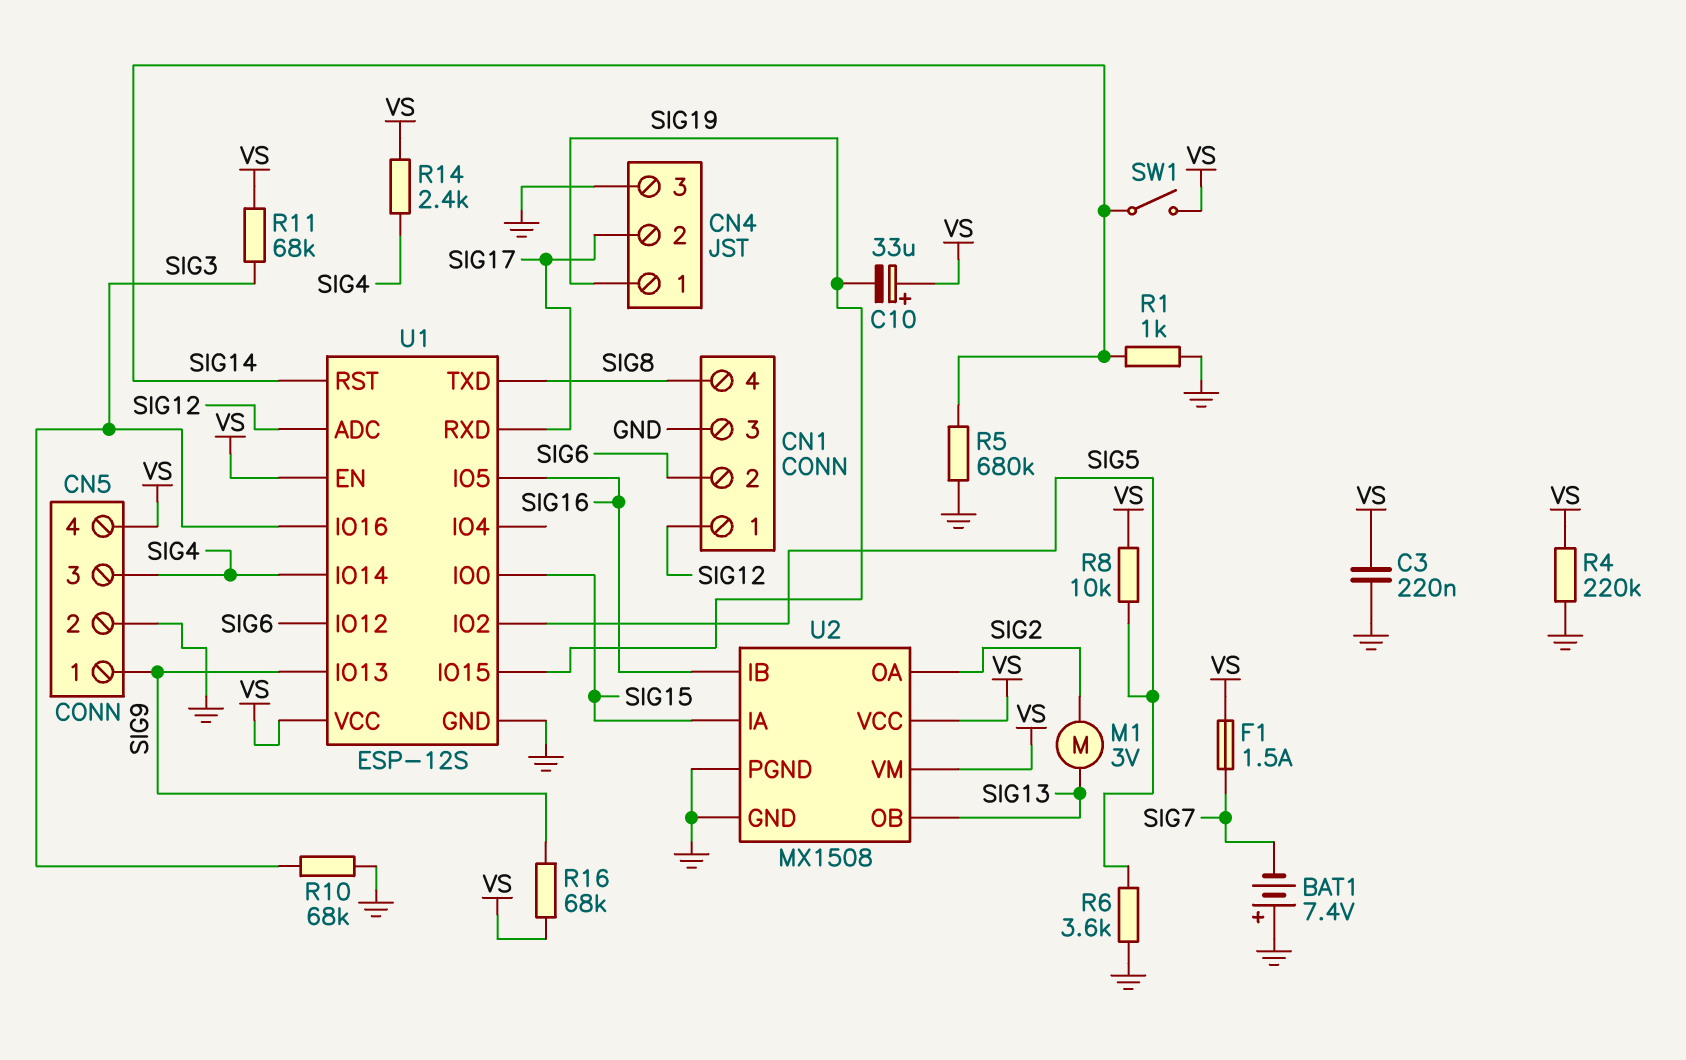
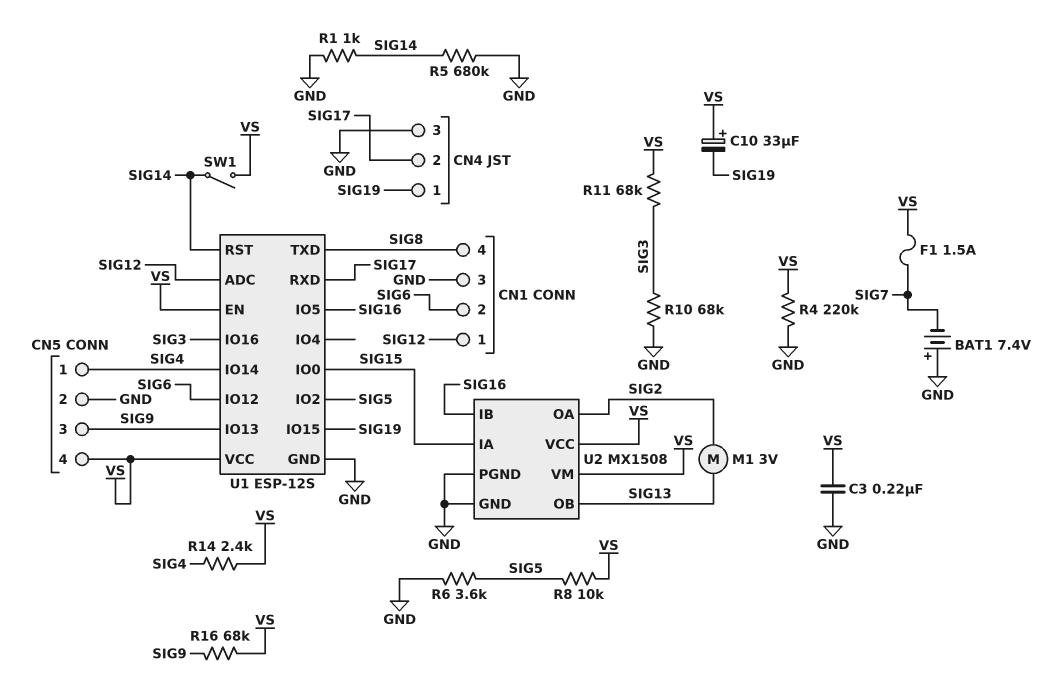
CN5 pin 1: SIG9 -> SIG4
CN5 pin 3: SIG4 -> SIG9

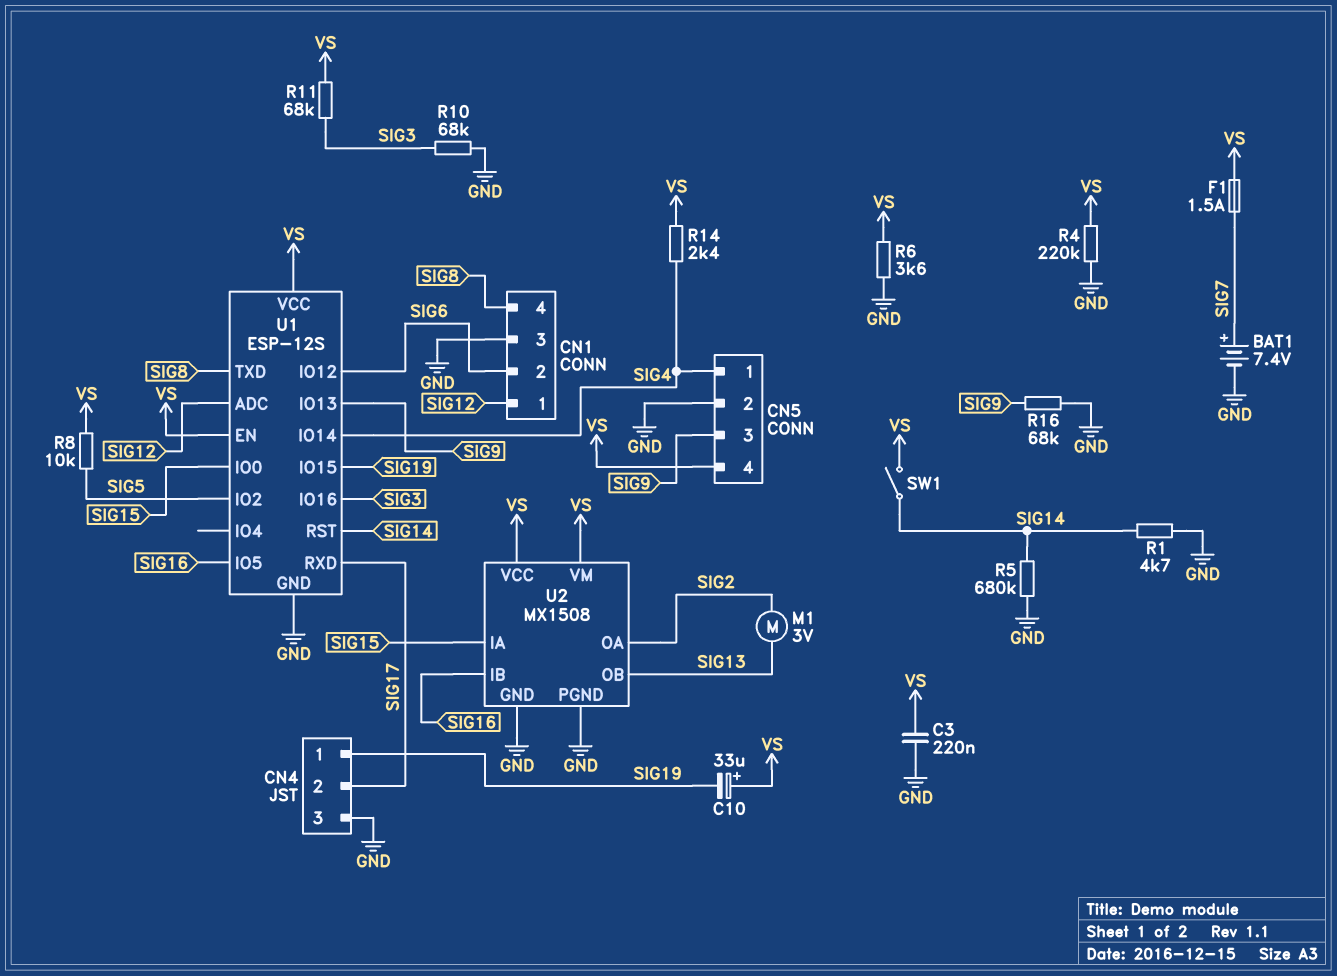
BAT1: 7.4V (plus GND, minus SIG7) -> 7.4V (plus SIG7, minus GND)
R1: 1k (GND, SIG14) -> 4.7k (GND, SIG14)
R6: 3.6k (GND, SIG5) -> 3.6k (GND, VS)
R16: 68k (SIG9, VS) -> 68k (GND, SIG9)

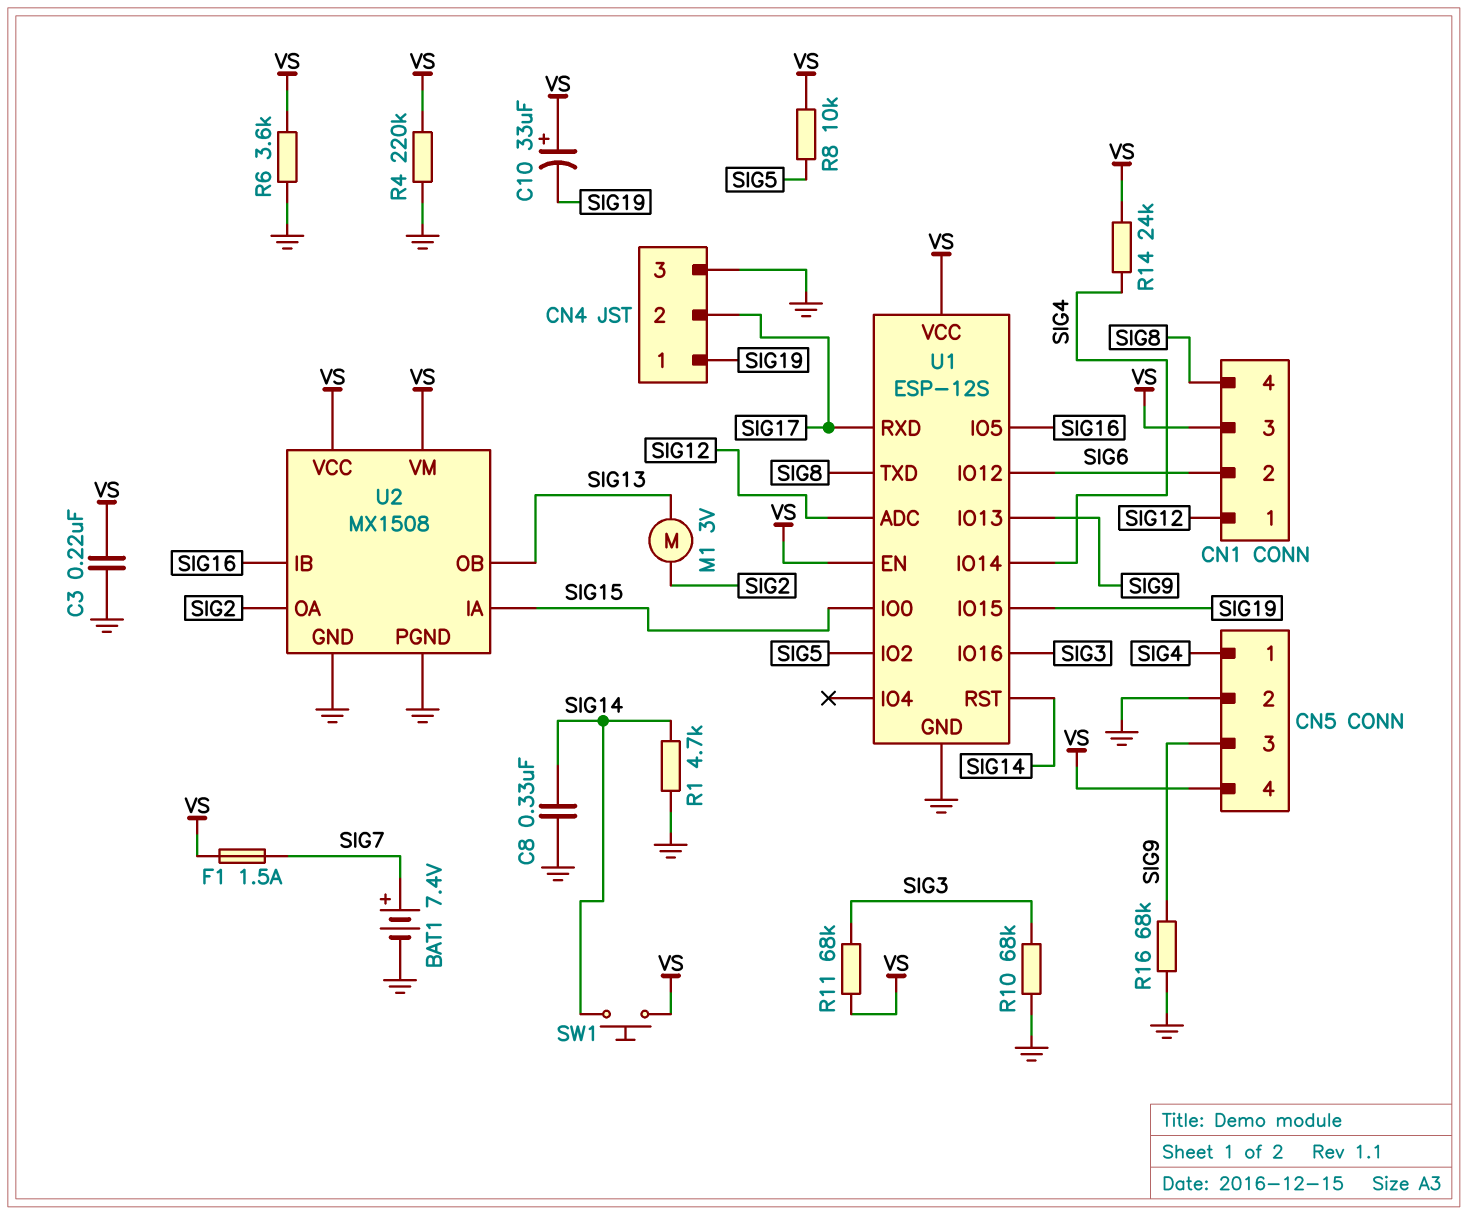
C8: none -> 330nF (GND, SIG14)
CN1 pin 3: GND -> VS
R5: 680k (GND, SIG14) -> none
R14: 2.4k (SIG4, VS) -> 24k (SIG4, VS)
SW1: switch (SIG14, VS) -> button (SIG14, VS)

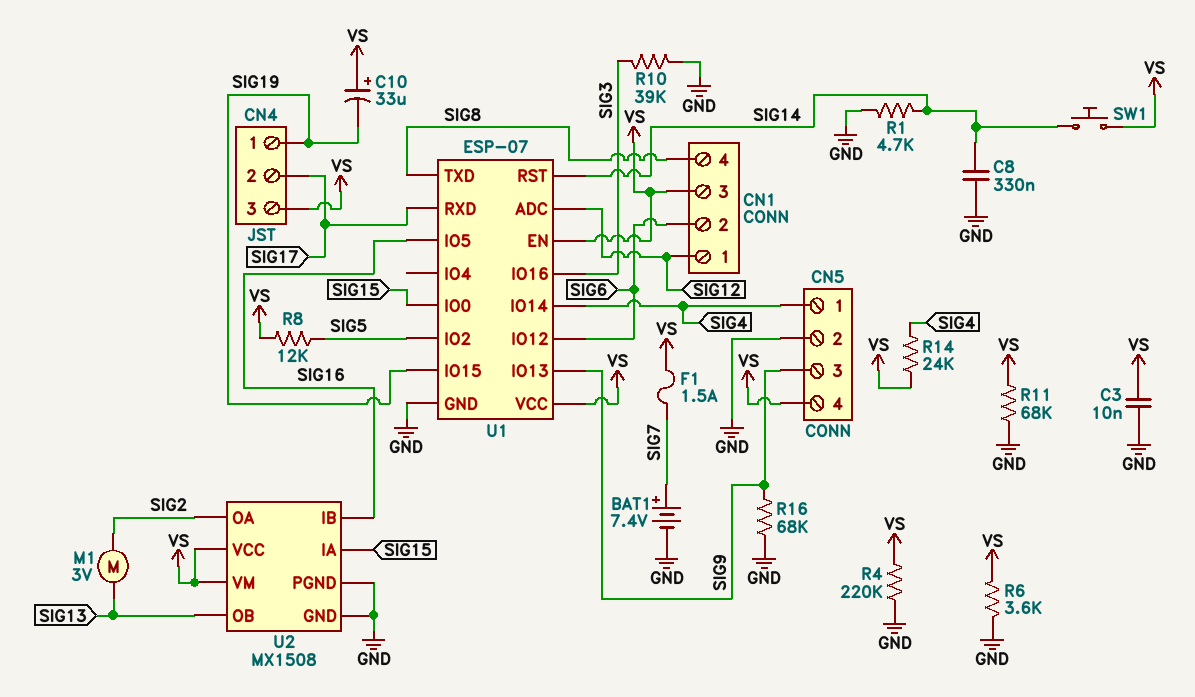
C3: 220nF (GND, VS) -> 10nF (GND, VS)
CN4 pin 3: GND -> VS
R8: 10k (SIG5, VS) -> 12k (SIG5, VS)
R10: 68k (GND, SIG3) -> 39k (GND, SIG3)
R11: 68k (SIG3, VS) -> 68k (GND, VS)
U1: ESP-12S -> ESP-07

